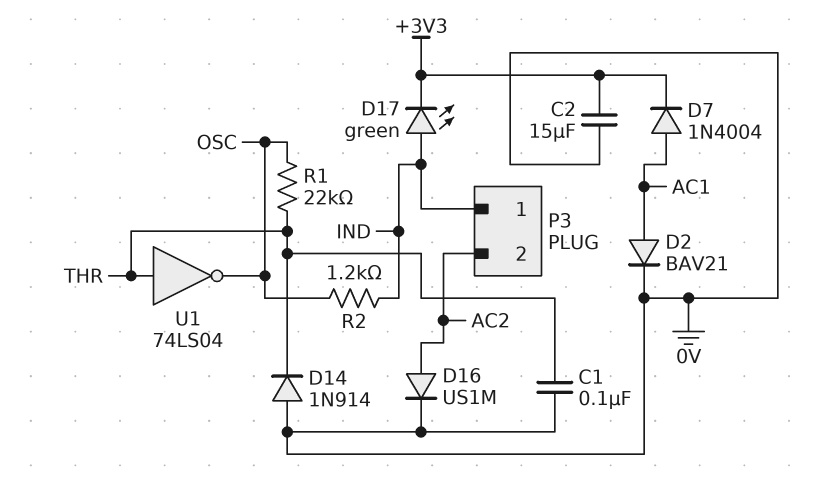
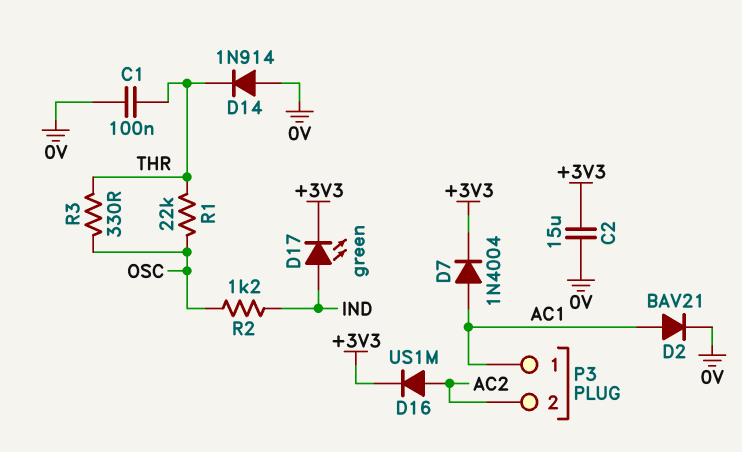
D16: diode US1M (A AC2, K 0V) -> diode US1M (A AC2, K +3V3)
P3 pin 1: IND -> AC1
R3: none -> 330 (OSC, THR)
U1: NOT 74LS04 (in THR, out OSC) -> none

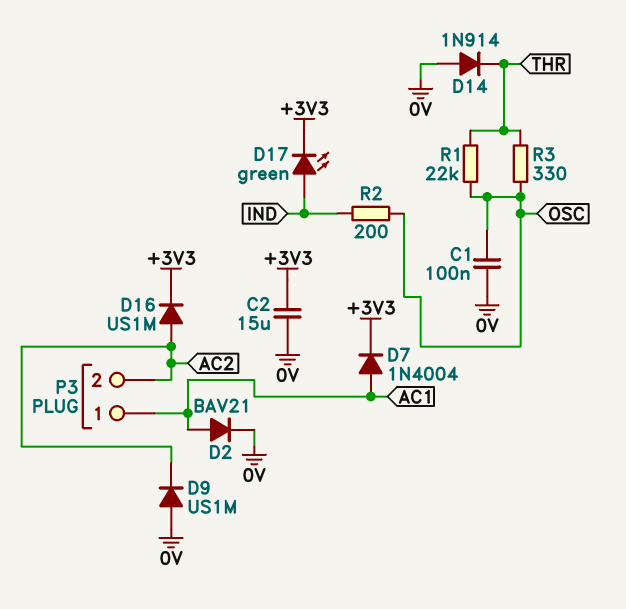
C1: 100nF (0V, THR) -> 100nF (0V, OSC)
D9: none -> diode US1M (A 0V, K AC2)
R2: 1.2k (IND, OSC) -> 200 (IND, OSC)

